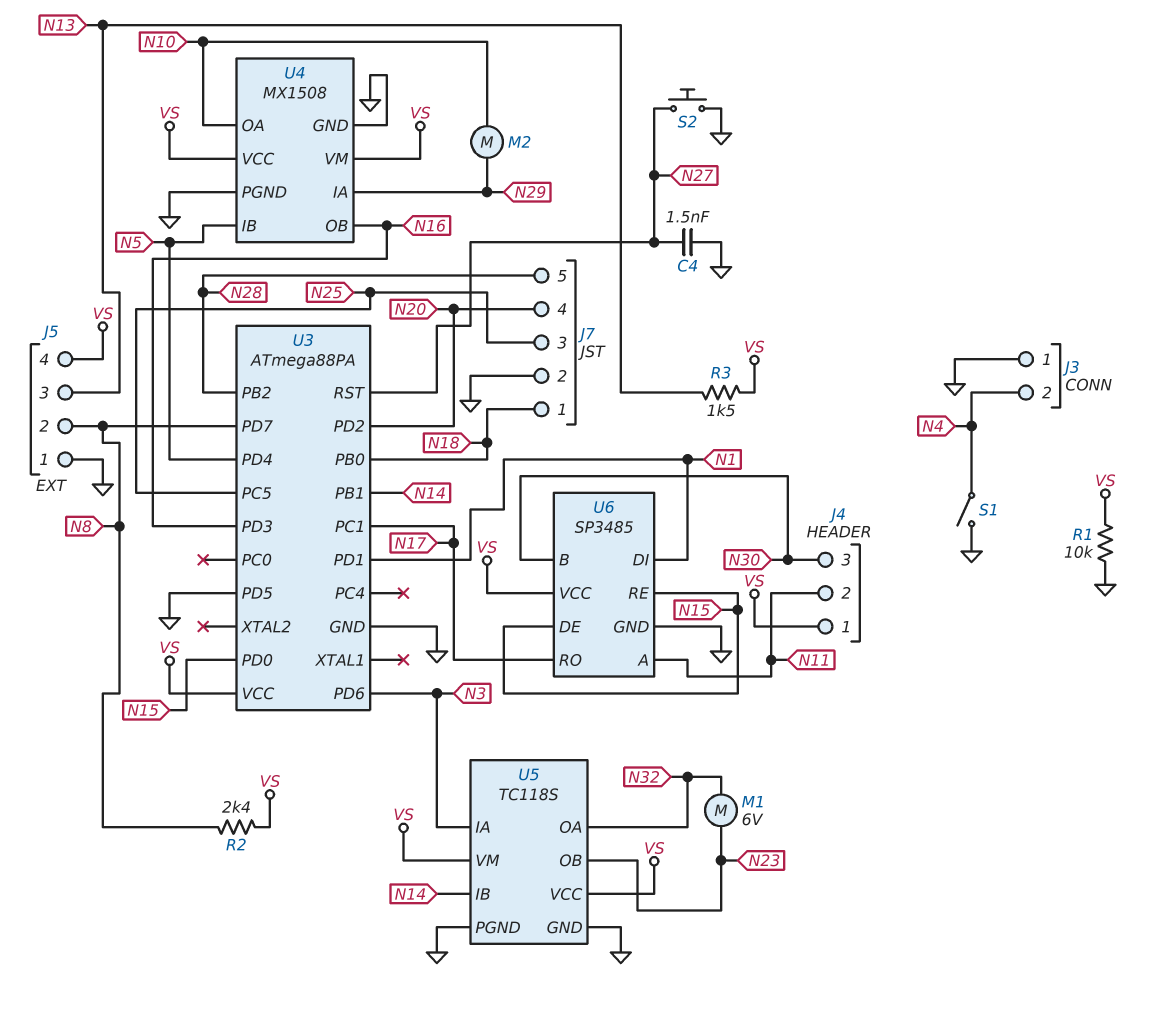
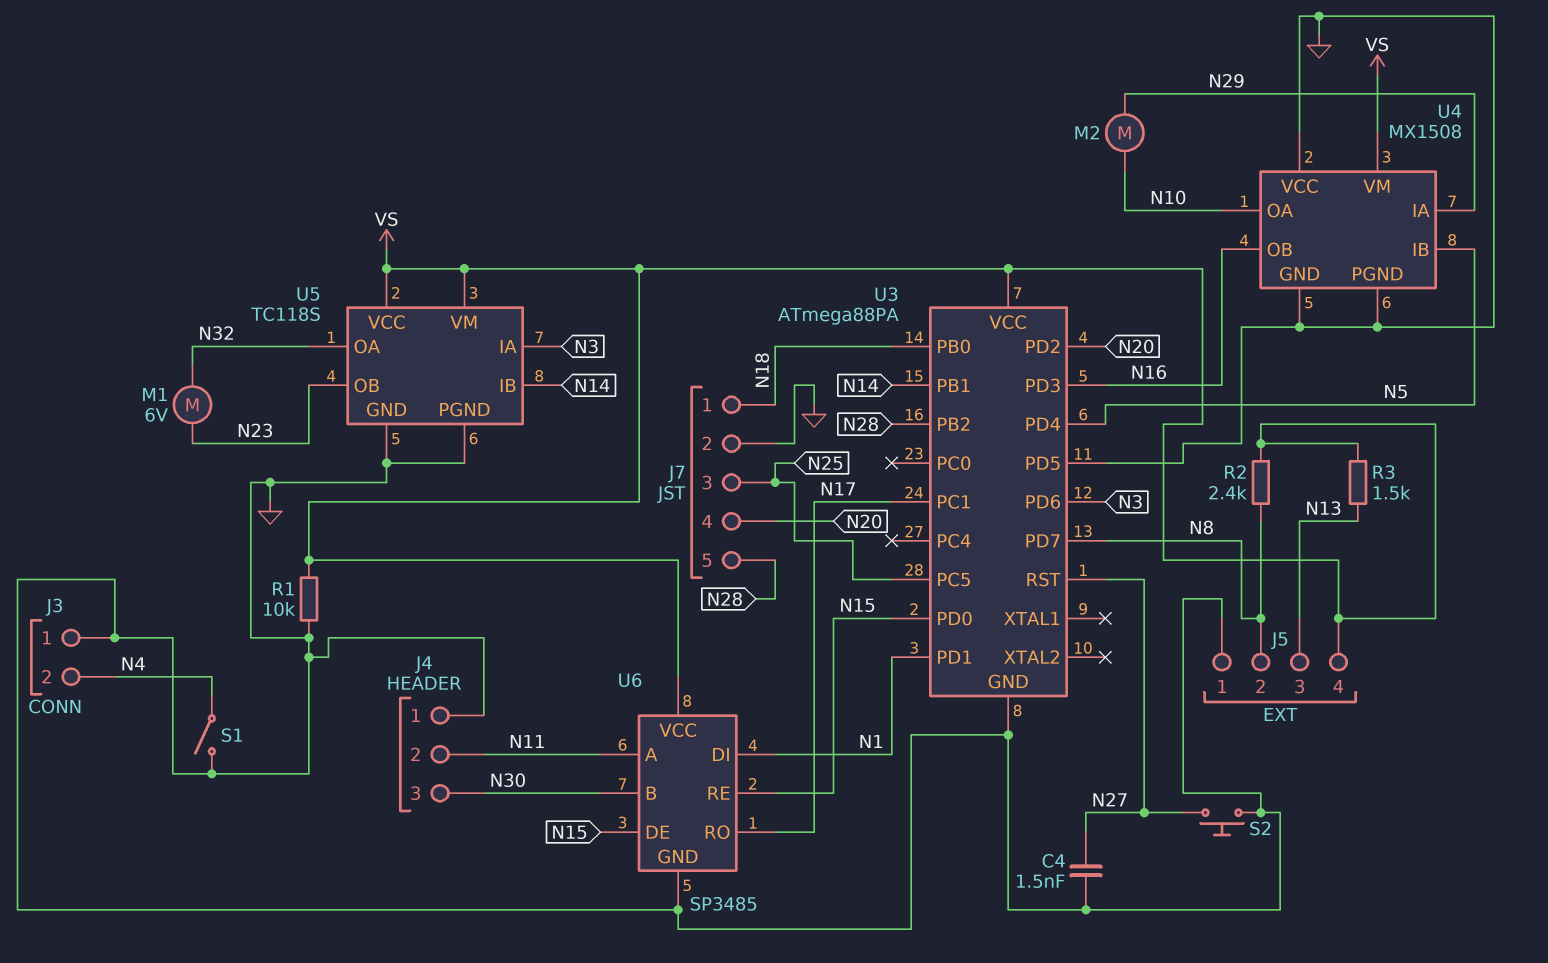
J4 pin 1: VS -> GND
U4 pin VCC: VS -> GND

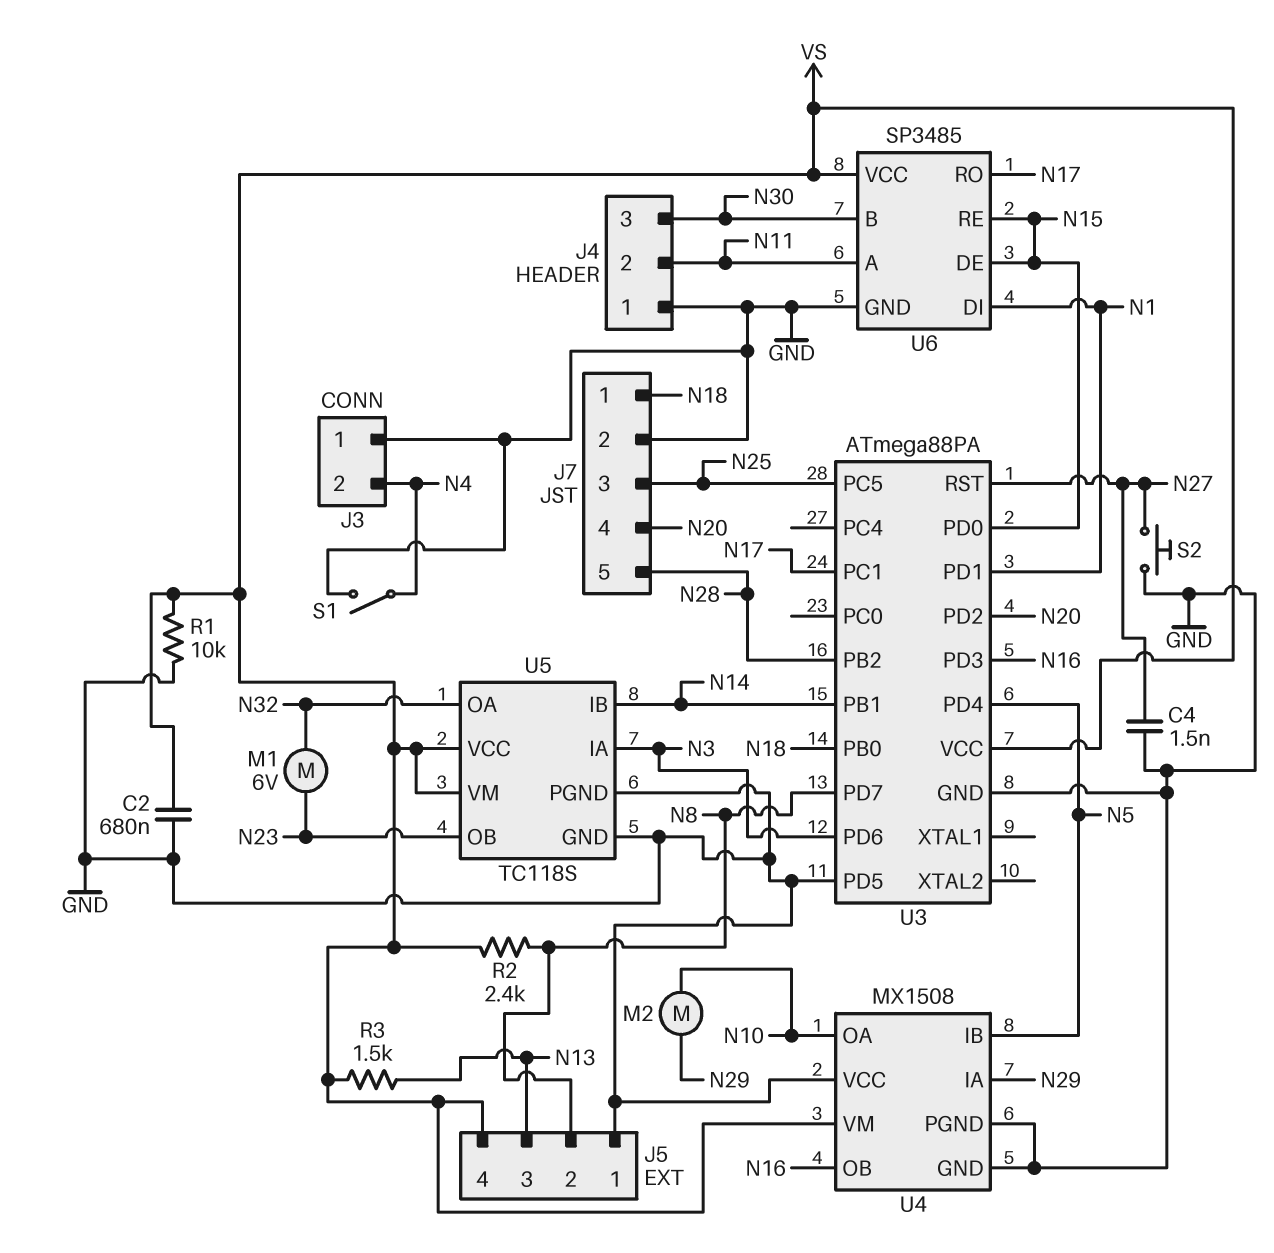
C2: none -> 680nF (GND, VS)

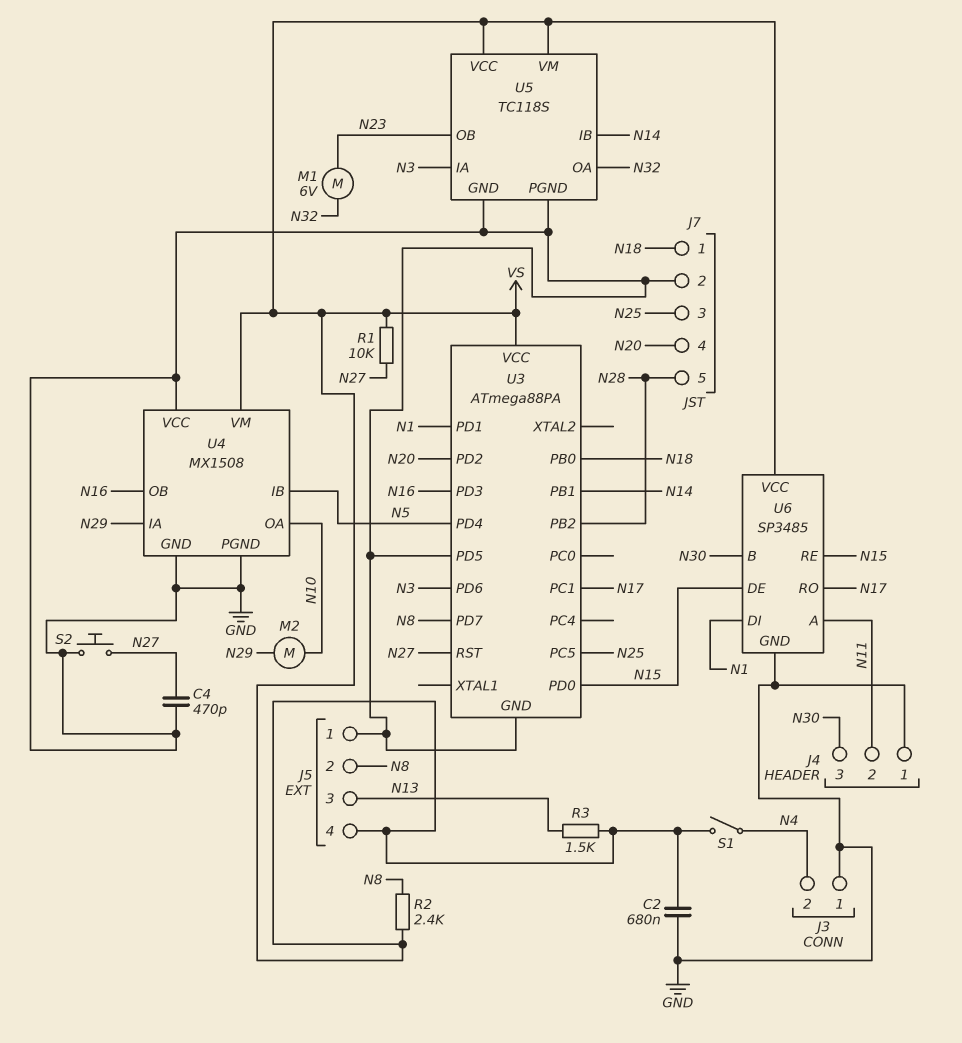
C4: 1.5nF (GND, N27) -> 470pF (GND, N27)
R1: 10k (GND, VS) -> 10k (N27, VS)
S1: switch (GND, N4) -> switch (N4, VS)

